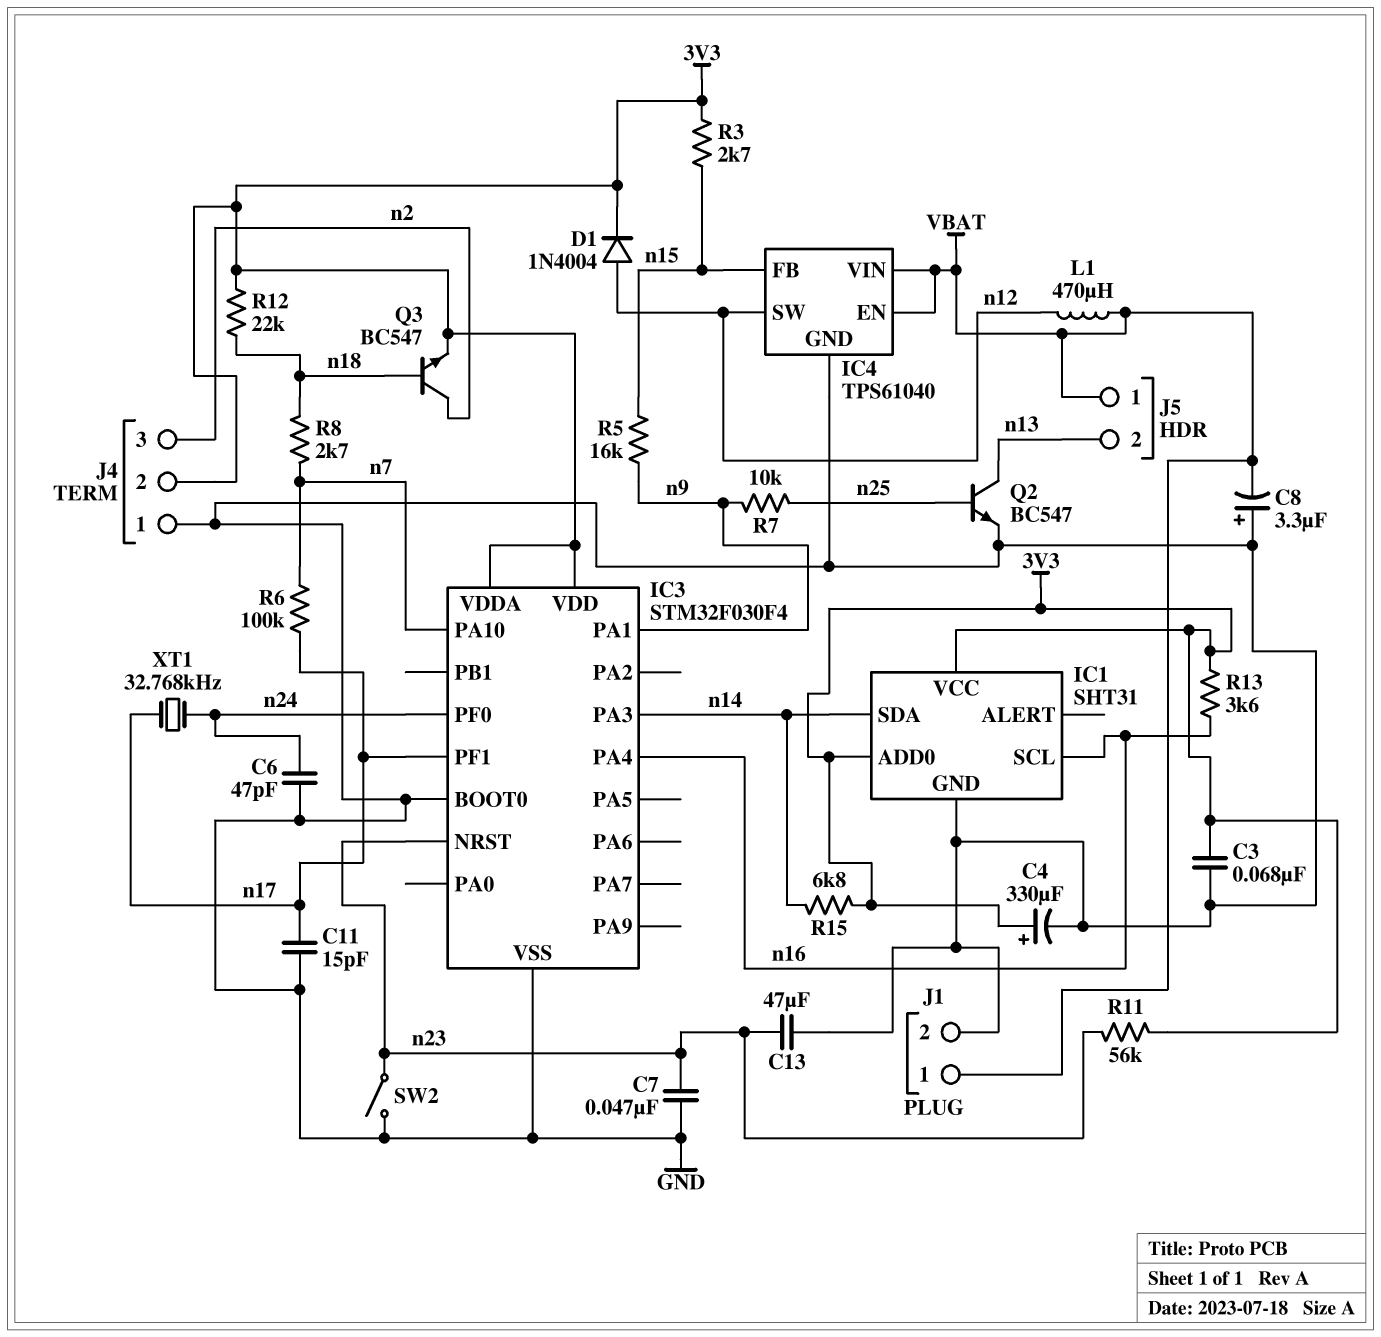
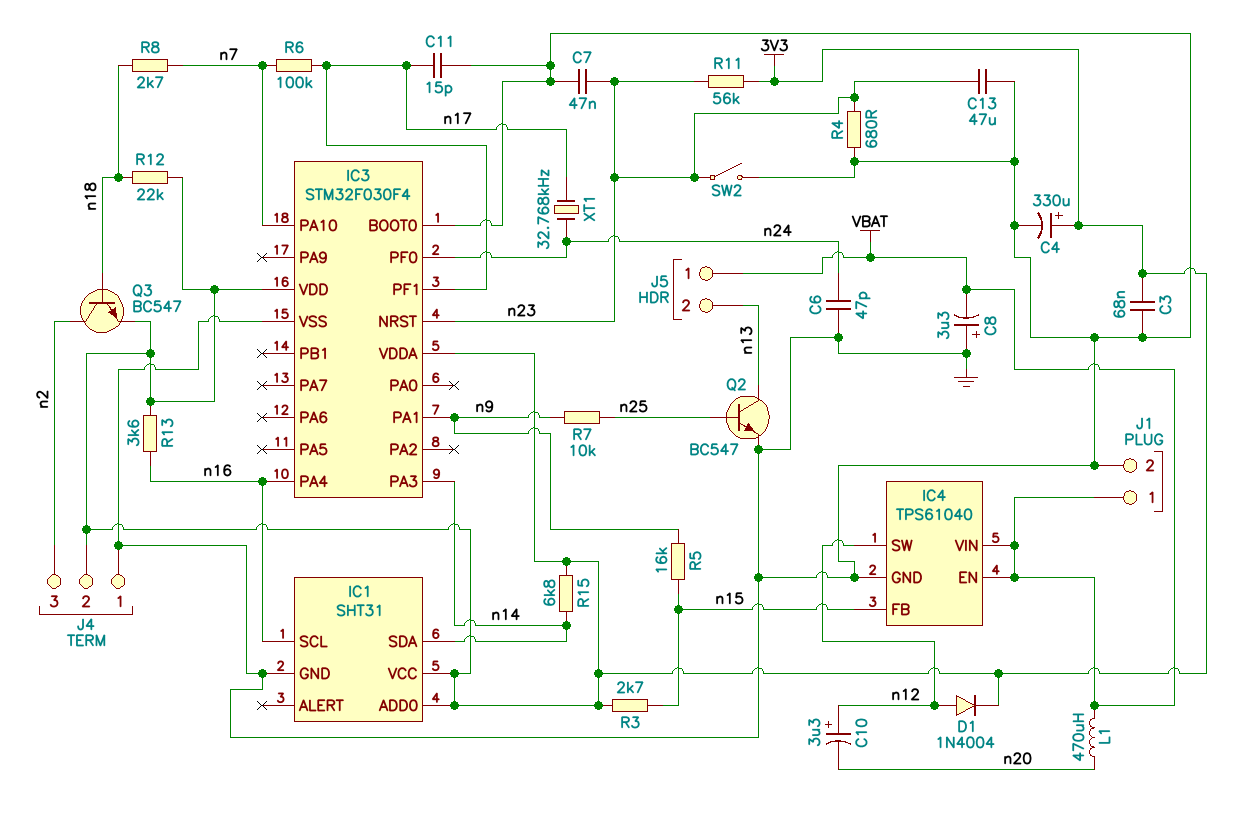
C10: none -> 3.3uF (plus n12, minus n20)
L1: 470uH (VBAT, n12) -> 470uH (VBAT, n20)
R4: none -> 680 (GND, n23)

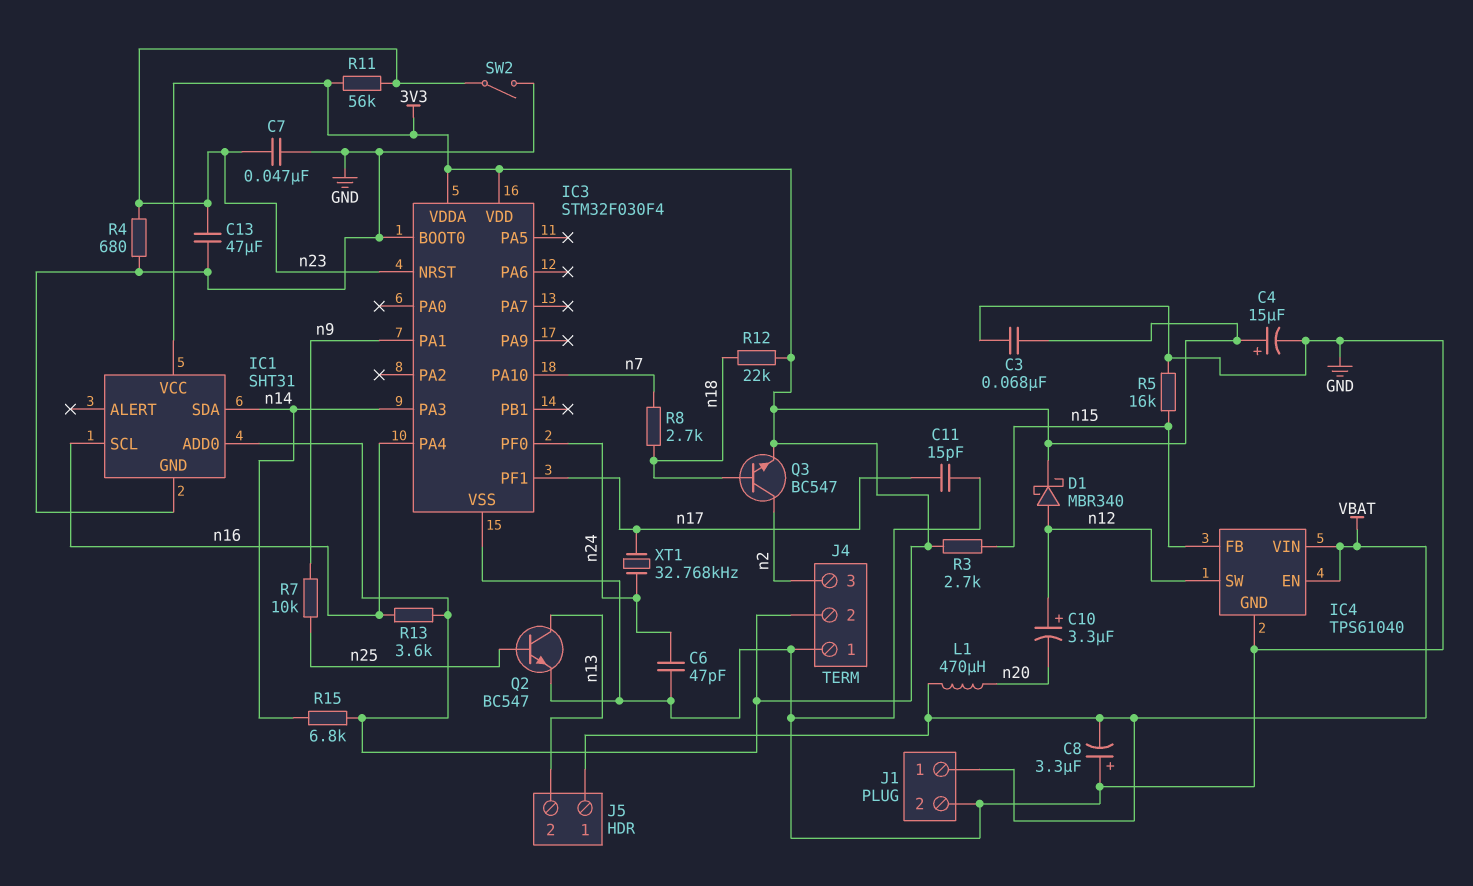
C4: 330uF (plus 3V3, minus GND) -> 15uF (plus 3V3, minus GND)
D1: diode 1N4004 (A n12, K 3V3) -> schottky MBR340 (A n12, K 3V3)
R5: 16k (n9, n15) -> 16k (GND, n15)
R6: 100k (n7, n17) -> none

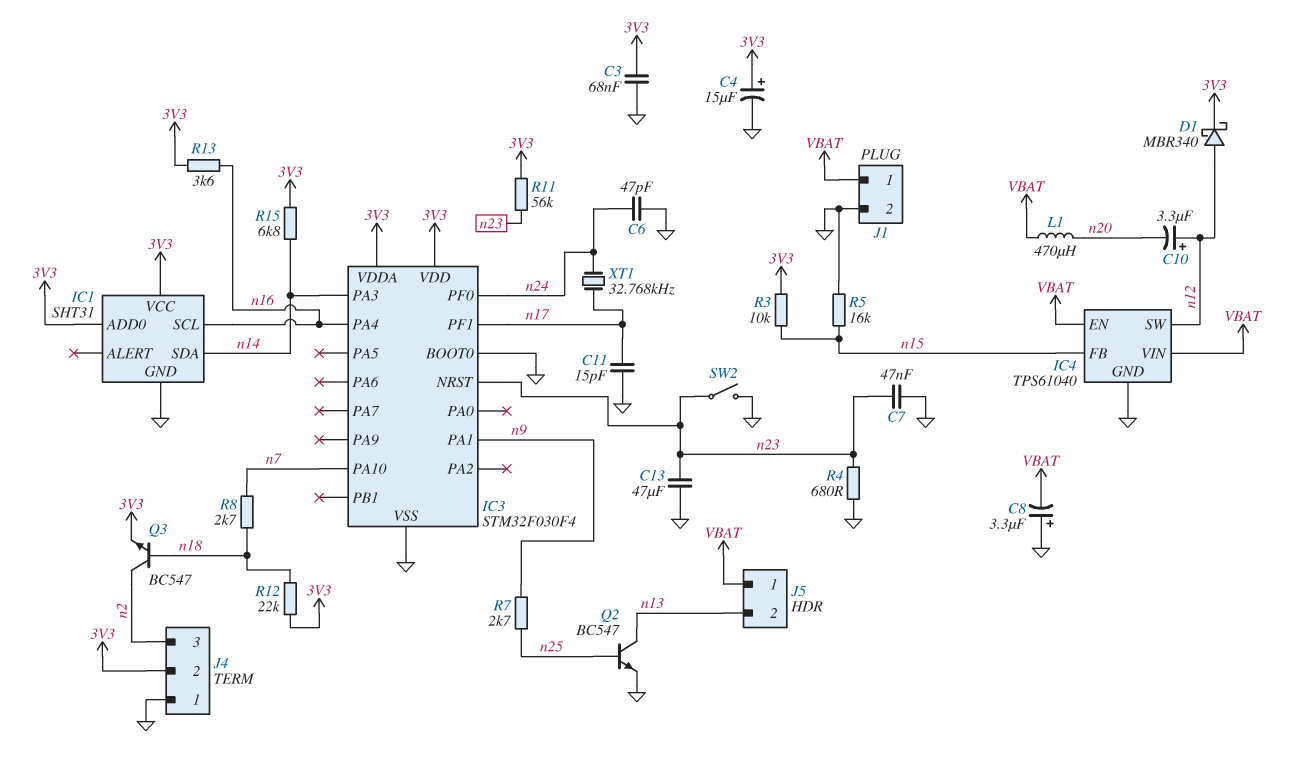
R3: 2.7k (3V3, n15) -> 10k (3V3, n15)
R7: 10k (n9, n25) -> 2.7k (n9, n25)

